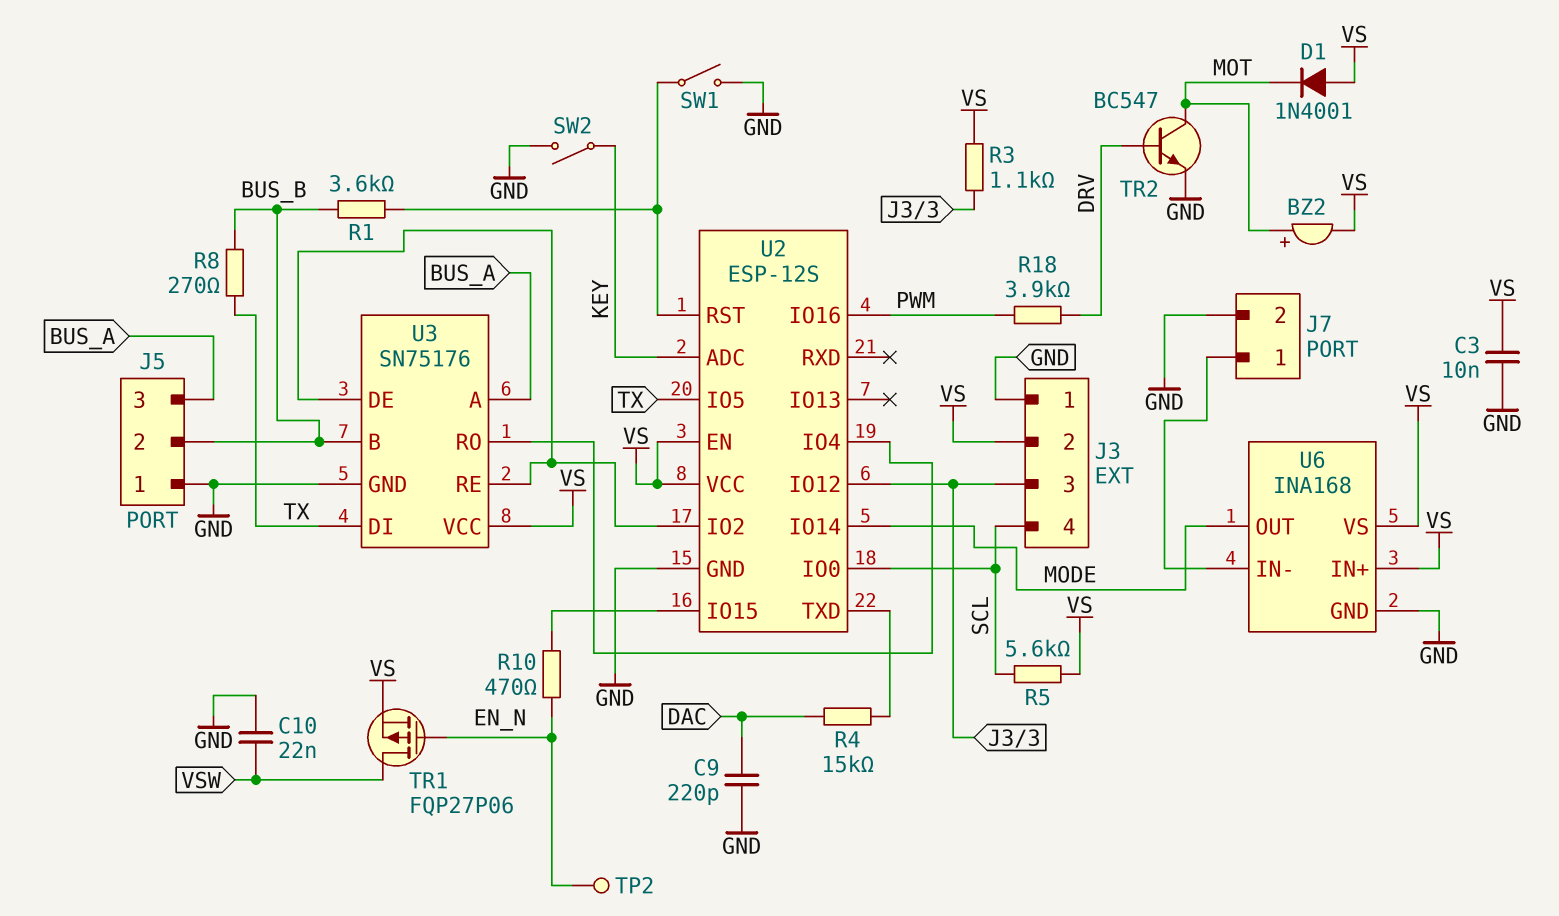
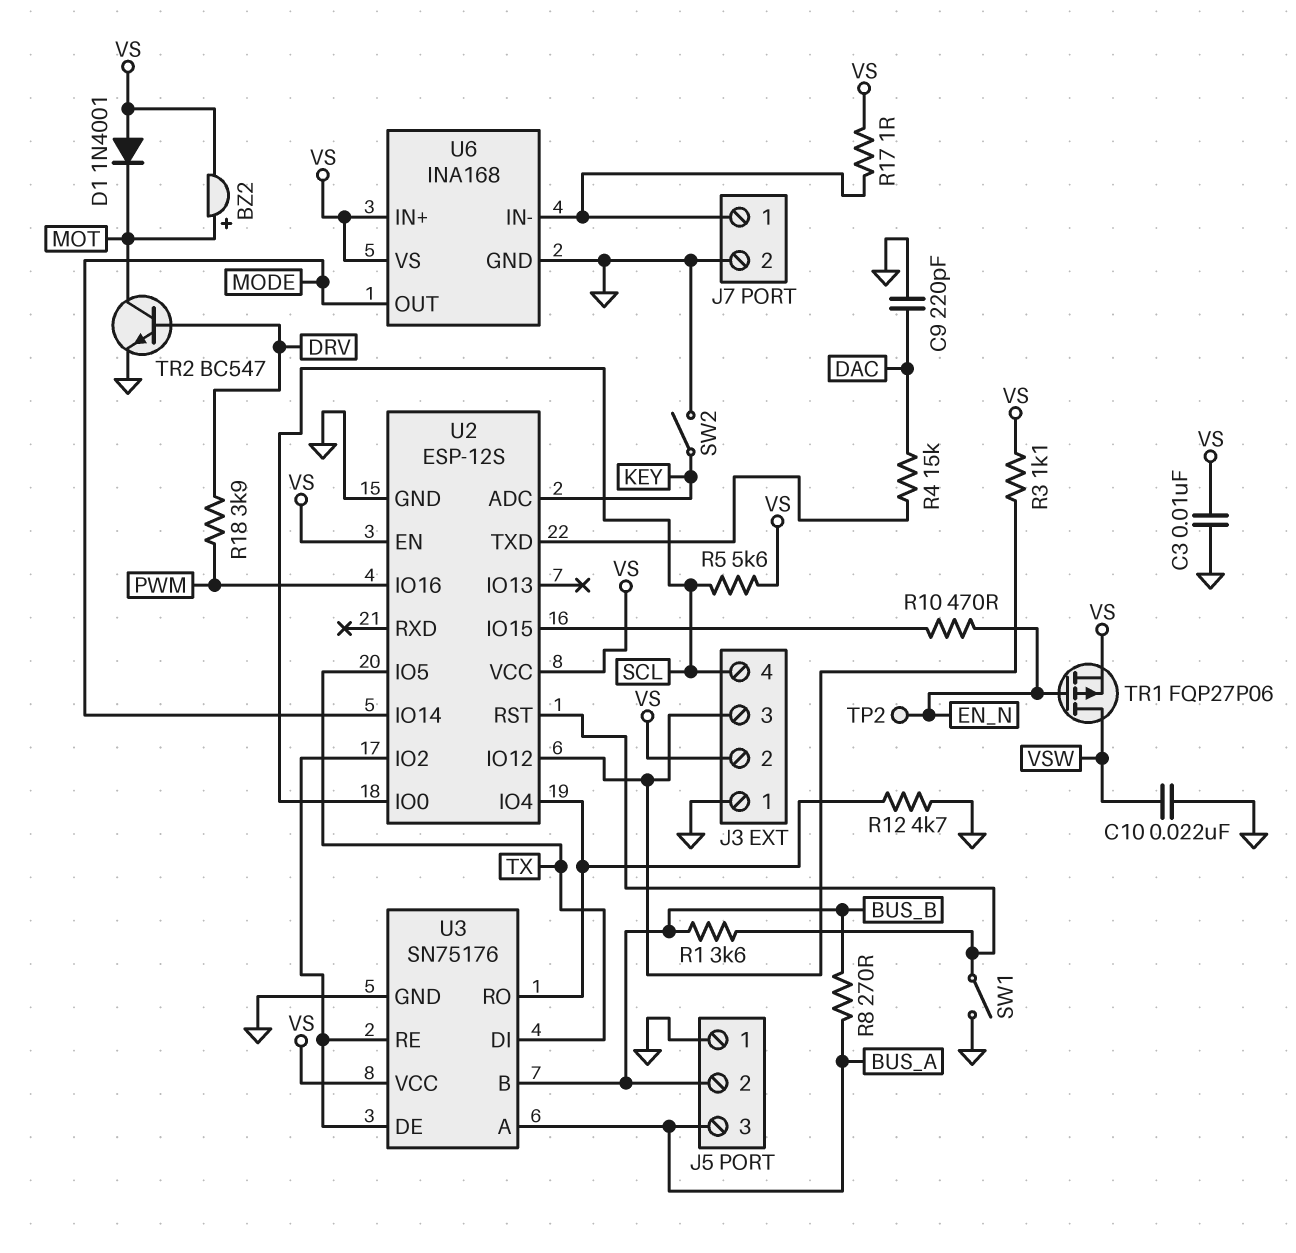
R8: 270 (BUS_B, TX) -> 270 (BUS_A, BUS_B)
R12: none -> 4.7k (GND, U2/IO4)
R17: none -> 1 (J7/1, VS)

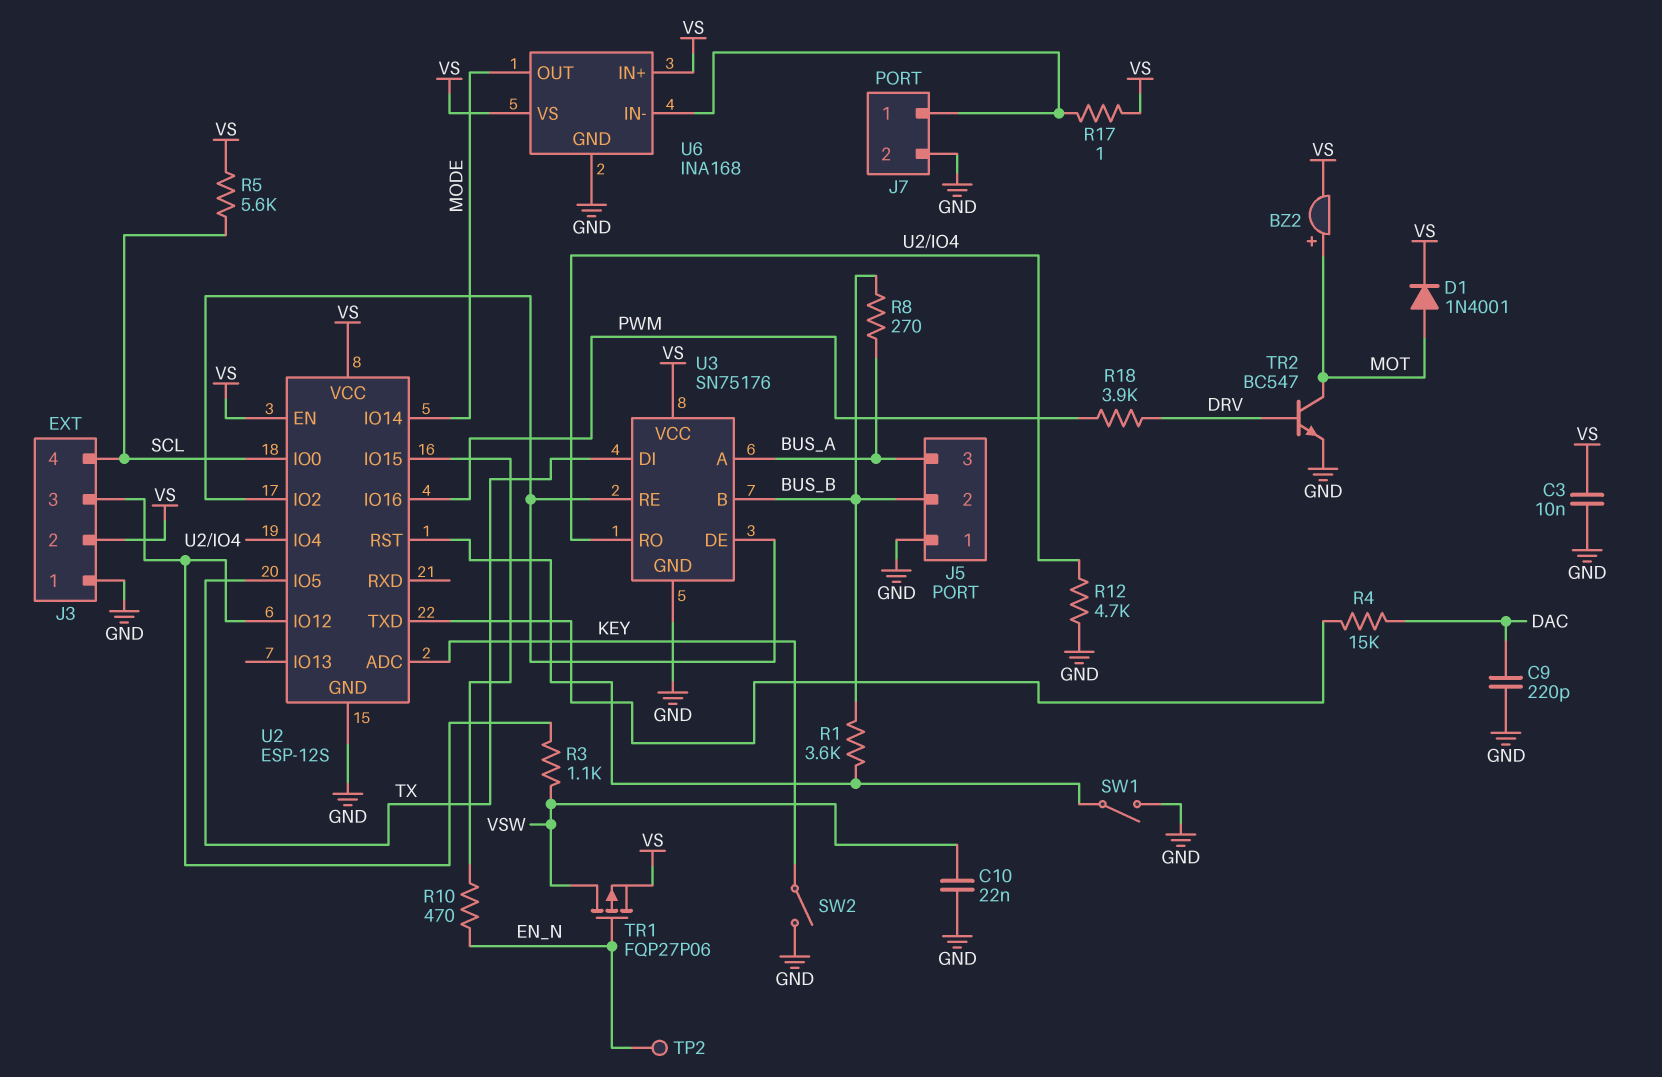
D1: diode 1N4001 (A VS, K MOT) -> diode 1N4001 (A MOT, K VS)
R3: 1.1k (J3/3, VS) -> 1.1k (J3/3, VSW)

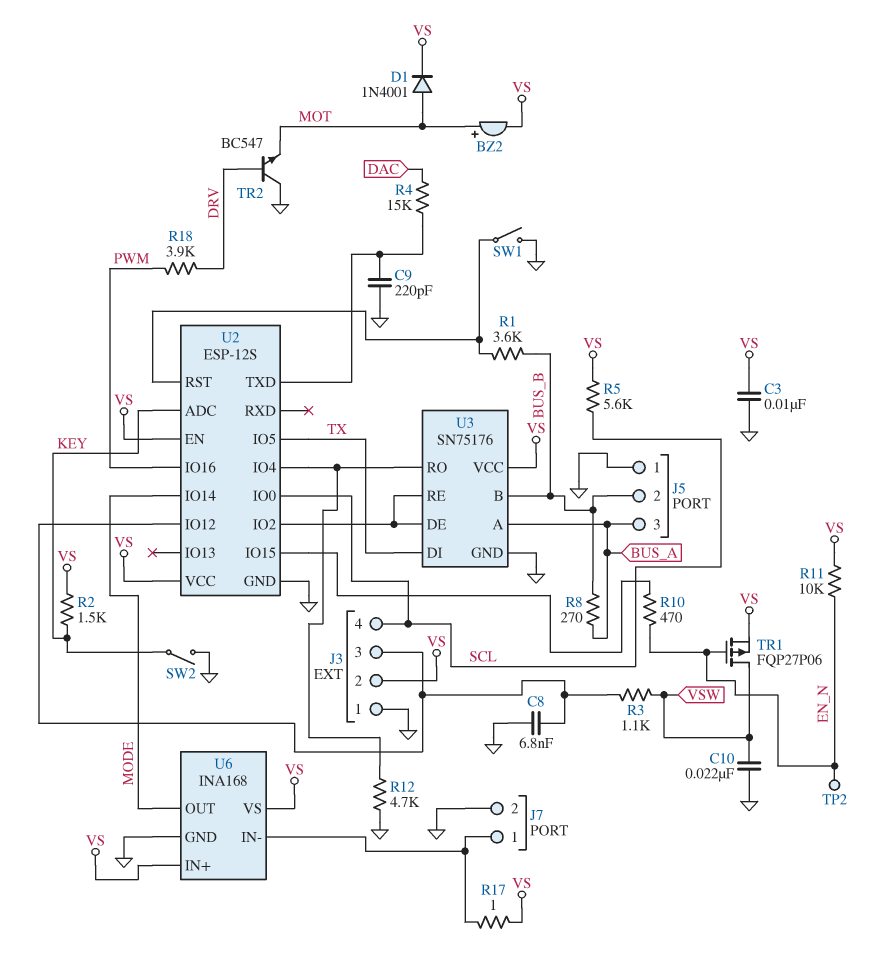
C8: none -> 6.8nF (GND, J3/3)
C9: 220pF (DAC, GND) -> 220pF (GND, U2/TXD)
R2: none -> 1.5k (KEY, VS)
R11: none -> 10k (EN_N, VS)
TR2: NPN BC547 (B DRV, C MOT, E GND) -> NPN BC547 (B DRV, C GND, E MOT)

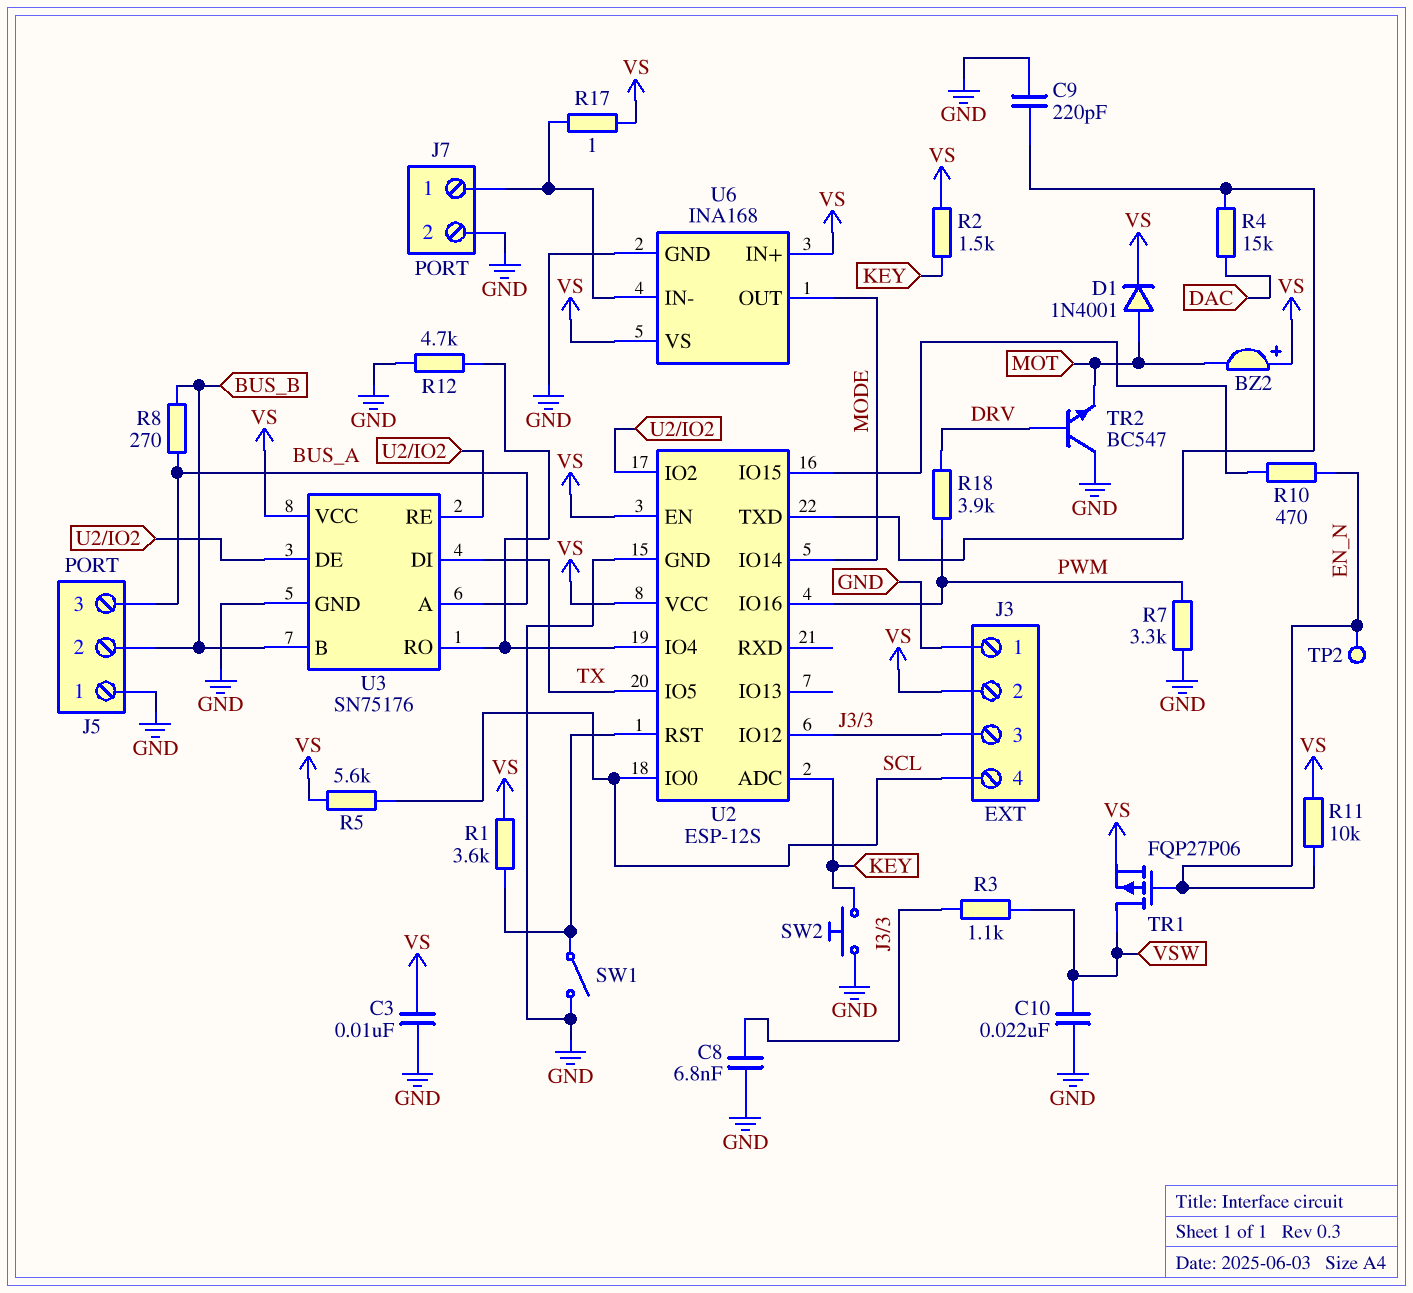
BZ2: buzzer (plus MOT, minus VS) -> buzzer (plus VS, minus MOT)
R1: 3.6k (BUS_B, U2/RST) -> 3.6k (U2/RST, VS)
R7: none -> 3.3k (GND, PWM)
SW2: switch (GND, KEY) -> button (GND, KEY)

